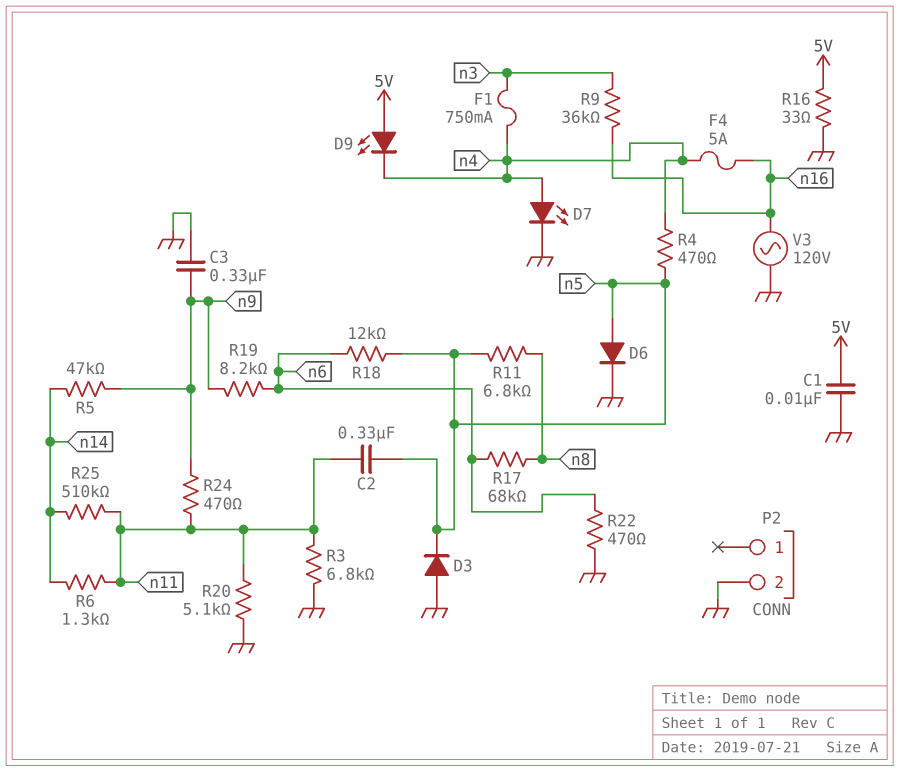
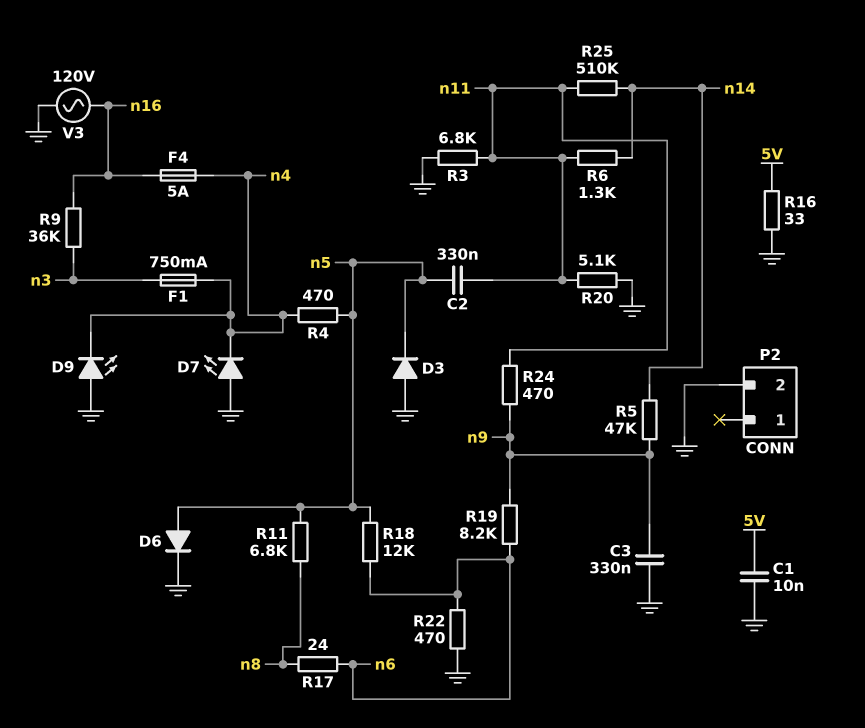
D7: LED (A n4, K GND) -> LED (A GND, K n4)
D9: LED (A 5V, K n4) -> LED (A GND, K n4)
R17: 68k (n6, n8) -> 24 (n6, n8)

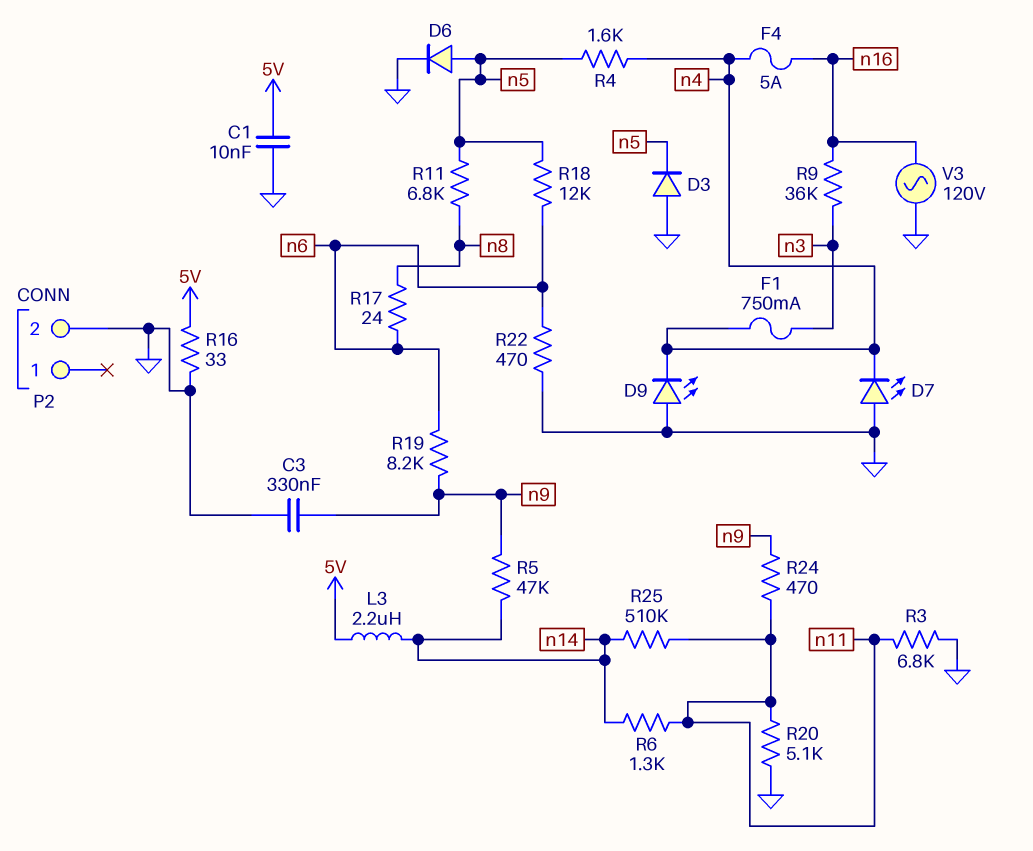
C2: 330nF (n5, n11) -> none
L3: none -> 2.2uH (5V, n14)
R4: 470 (n4, n5) -> 1.6k (n4, n5)

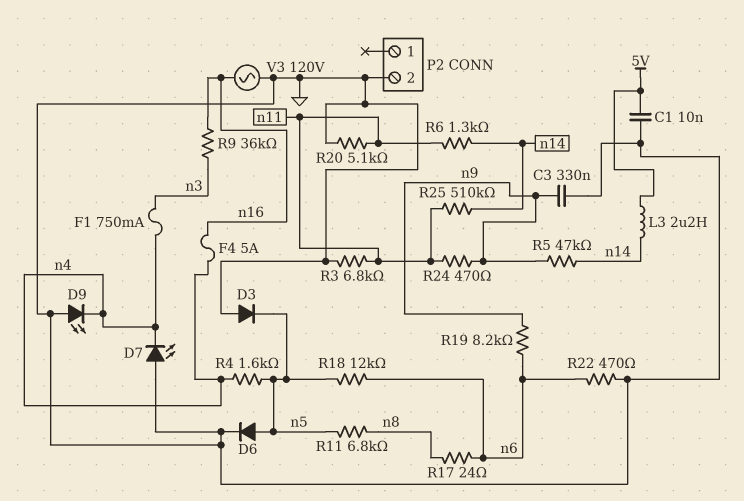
R16: 33 (5V, GND) -> none

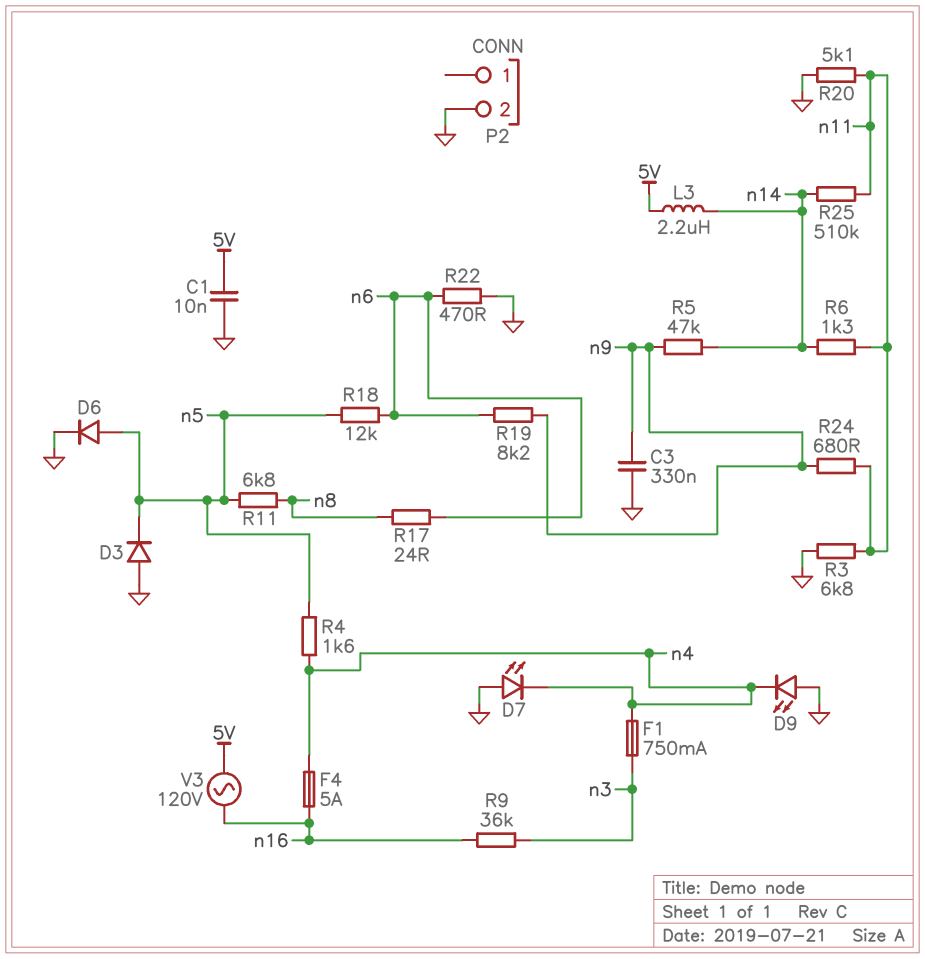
R24: 470 (n9, n11) -> 680 (n9, n11)
V3: AC 120V (GND, n16) -> AC 120V (5V, n16)

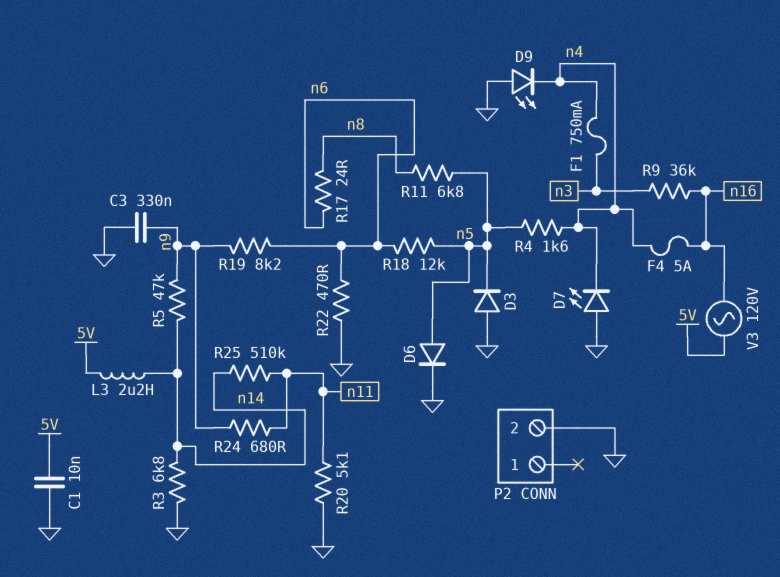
R3: 6.8k (GND, n11) -> 6.8k (GND, n14)
R6: 1.3k (n11, n14) -> none

